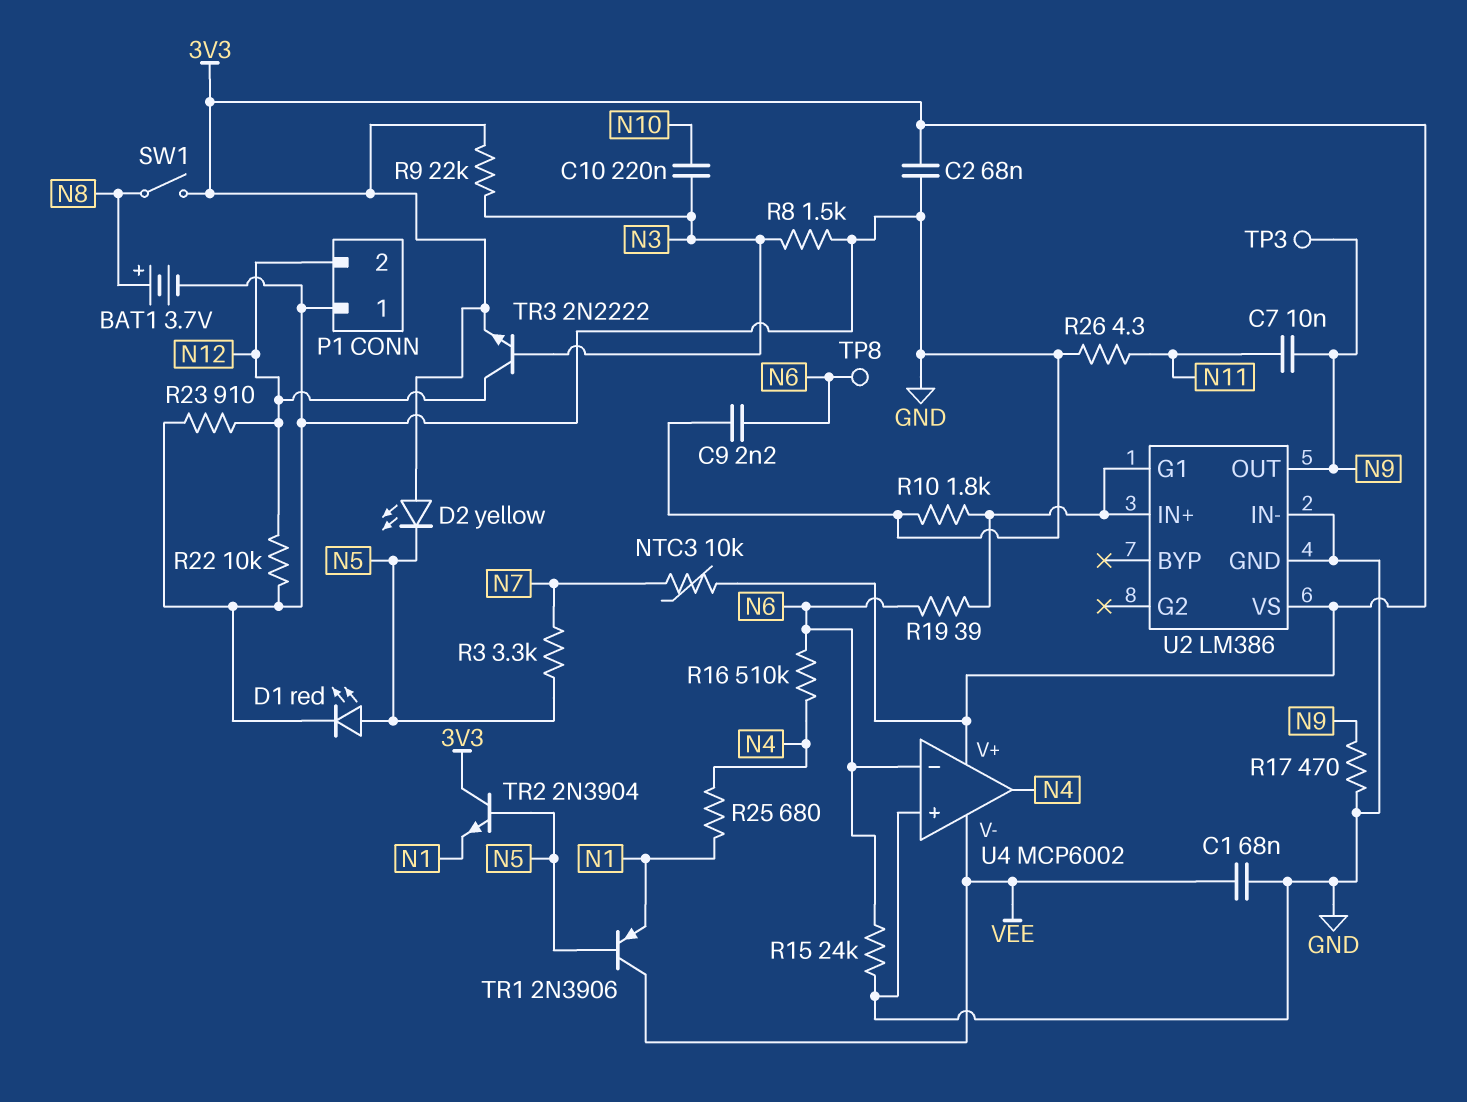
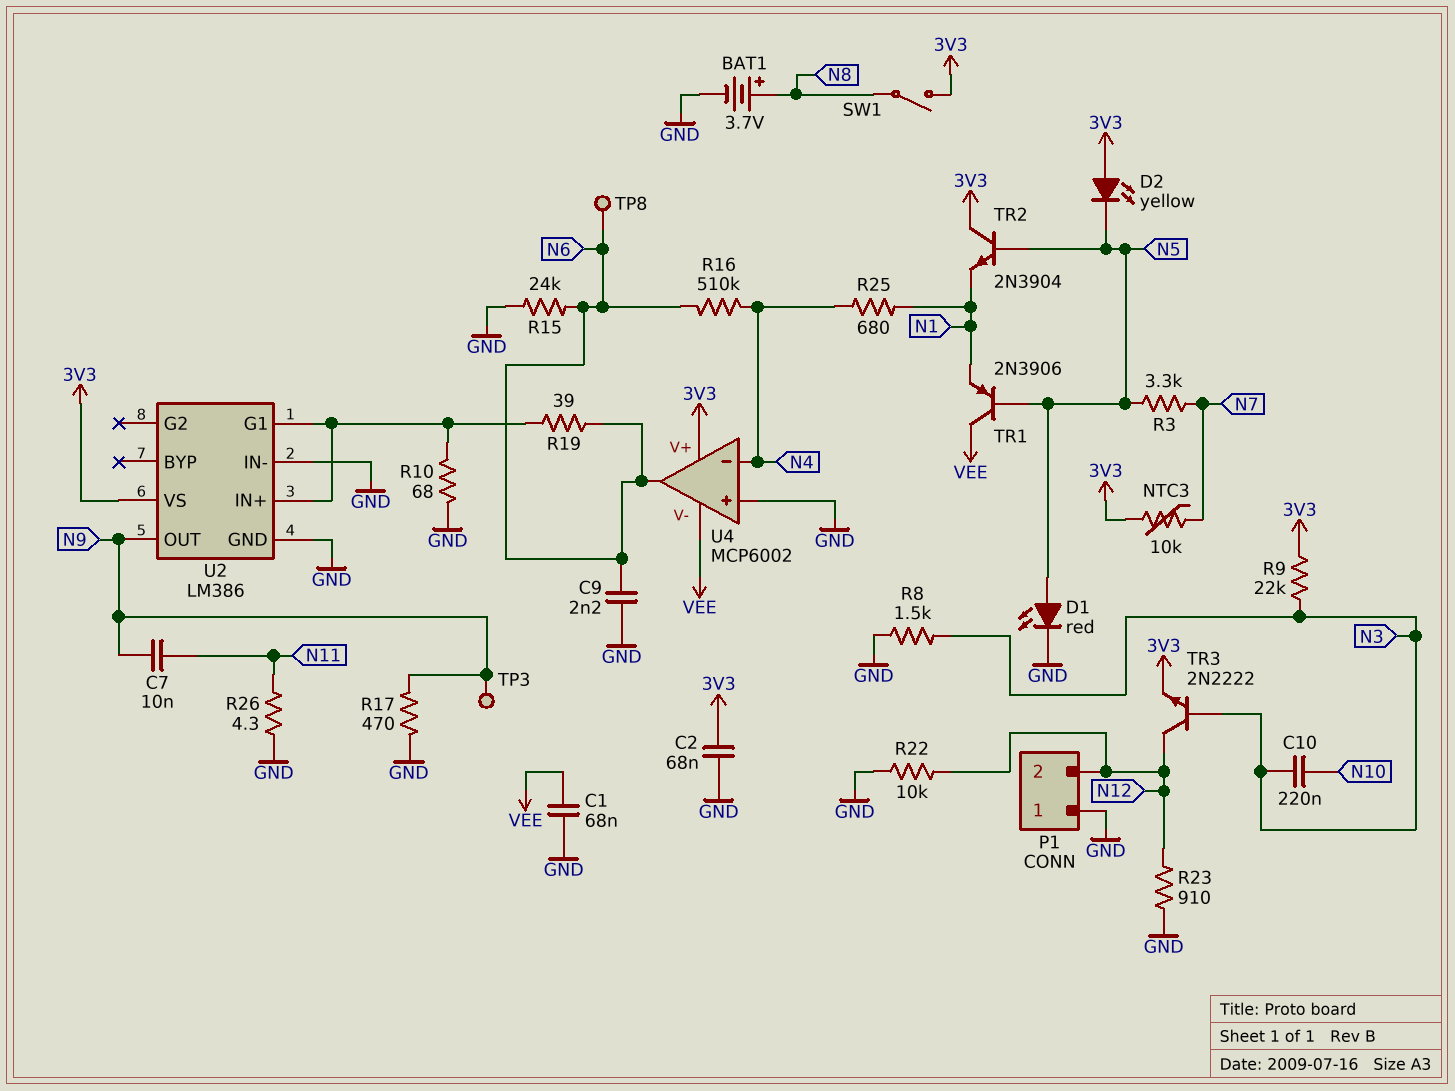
R10: 1.8k (GND, U2/G1) -> 68 (GND, U2/G1)
U4 pin in-: N6 -> N4
U4 pin out: N4 -> N6

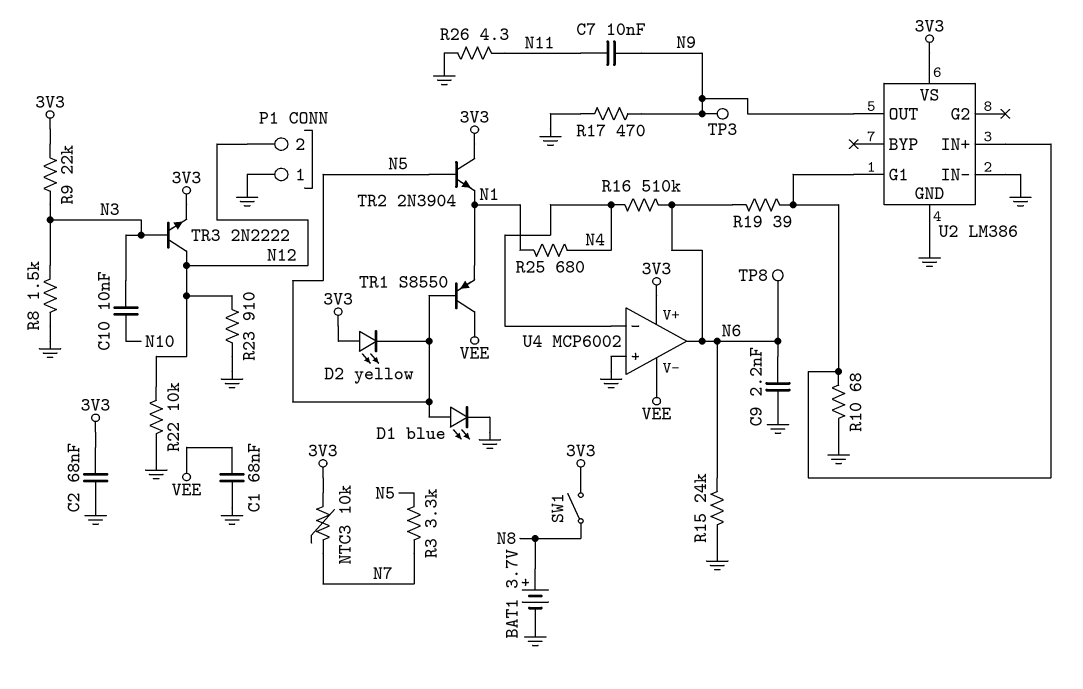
C10: 220nF (N3, N10) -> 10nF (N3, N10)
D1: LED red (A N5, K GND) -> LED blue (A N5, K GND)
TR1: PNP 2N3906 (B N5, C VEE, E N1) -> PNP S8550 (B N5, C VEE, E N1)

